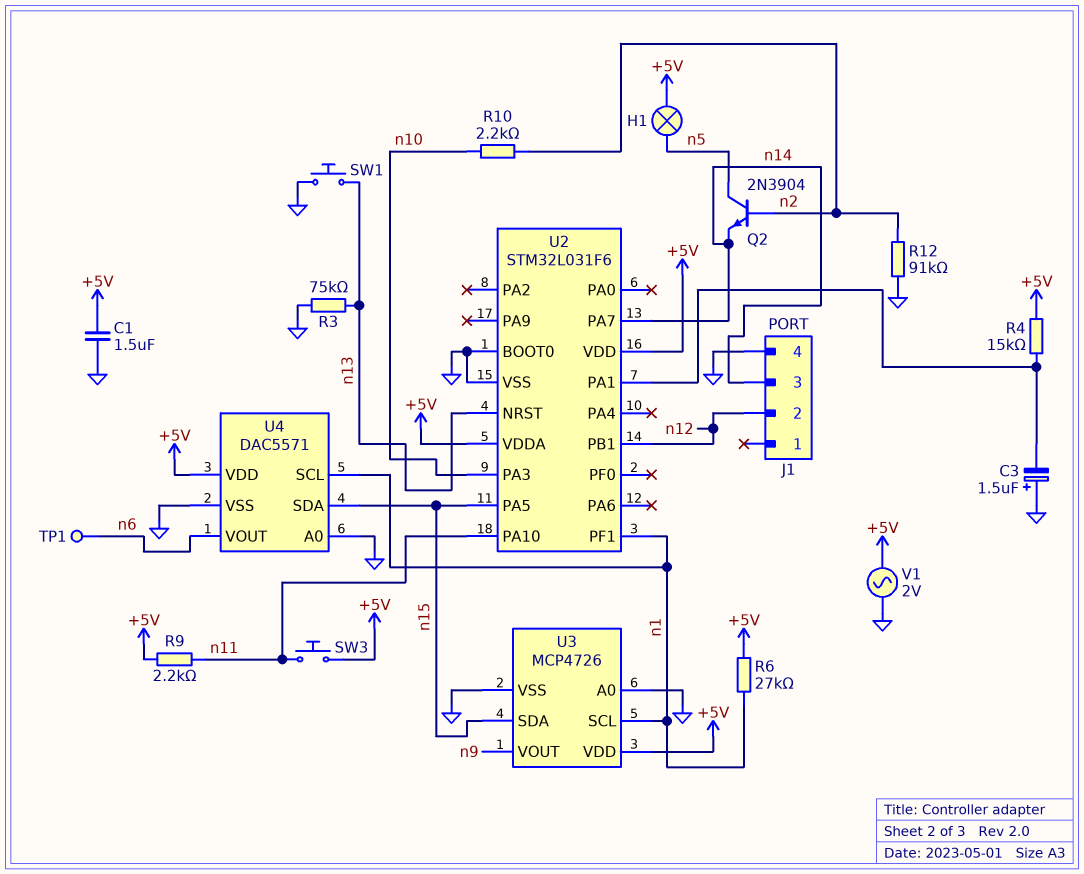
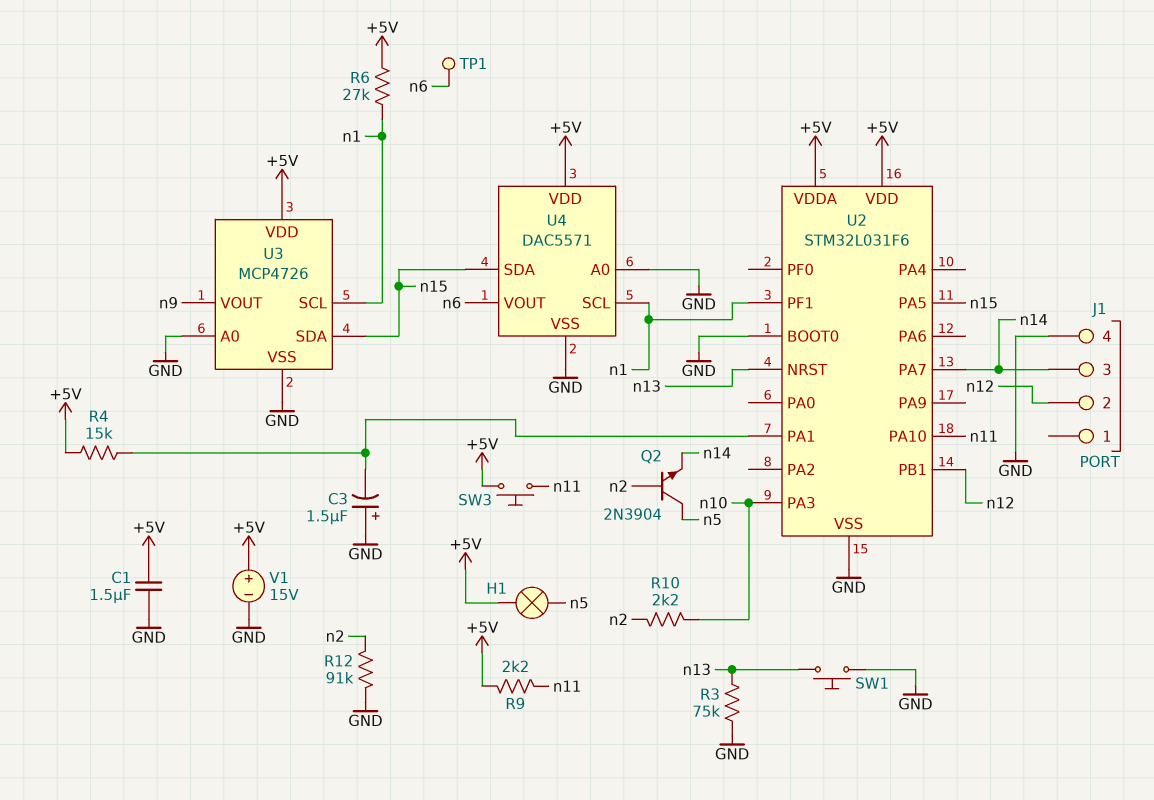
V1: AC 2V (+5V, GND) -> 15V (plus +5V, minus GND)

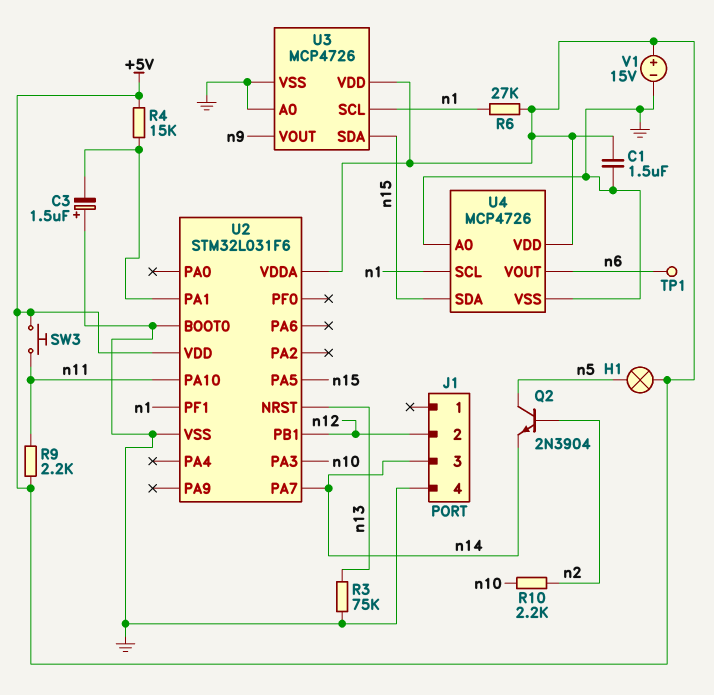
R12: 91k (GND, n2) -> none
SW1: button (GND, n13) -> none
U4: DAC5571 -> MCP4726

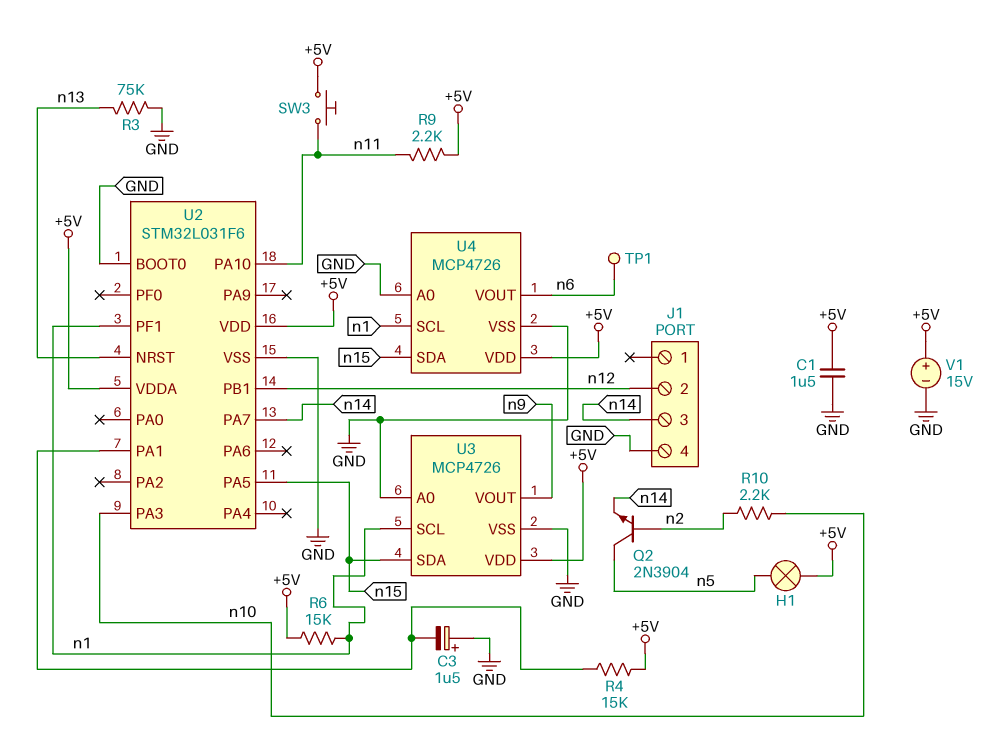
R6: 27k (+5V, n1) -> 15k (+5V, n1)

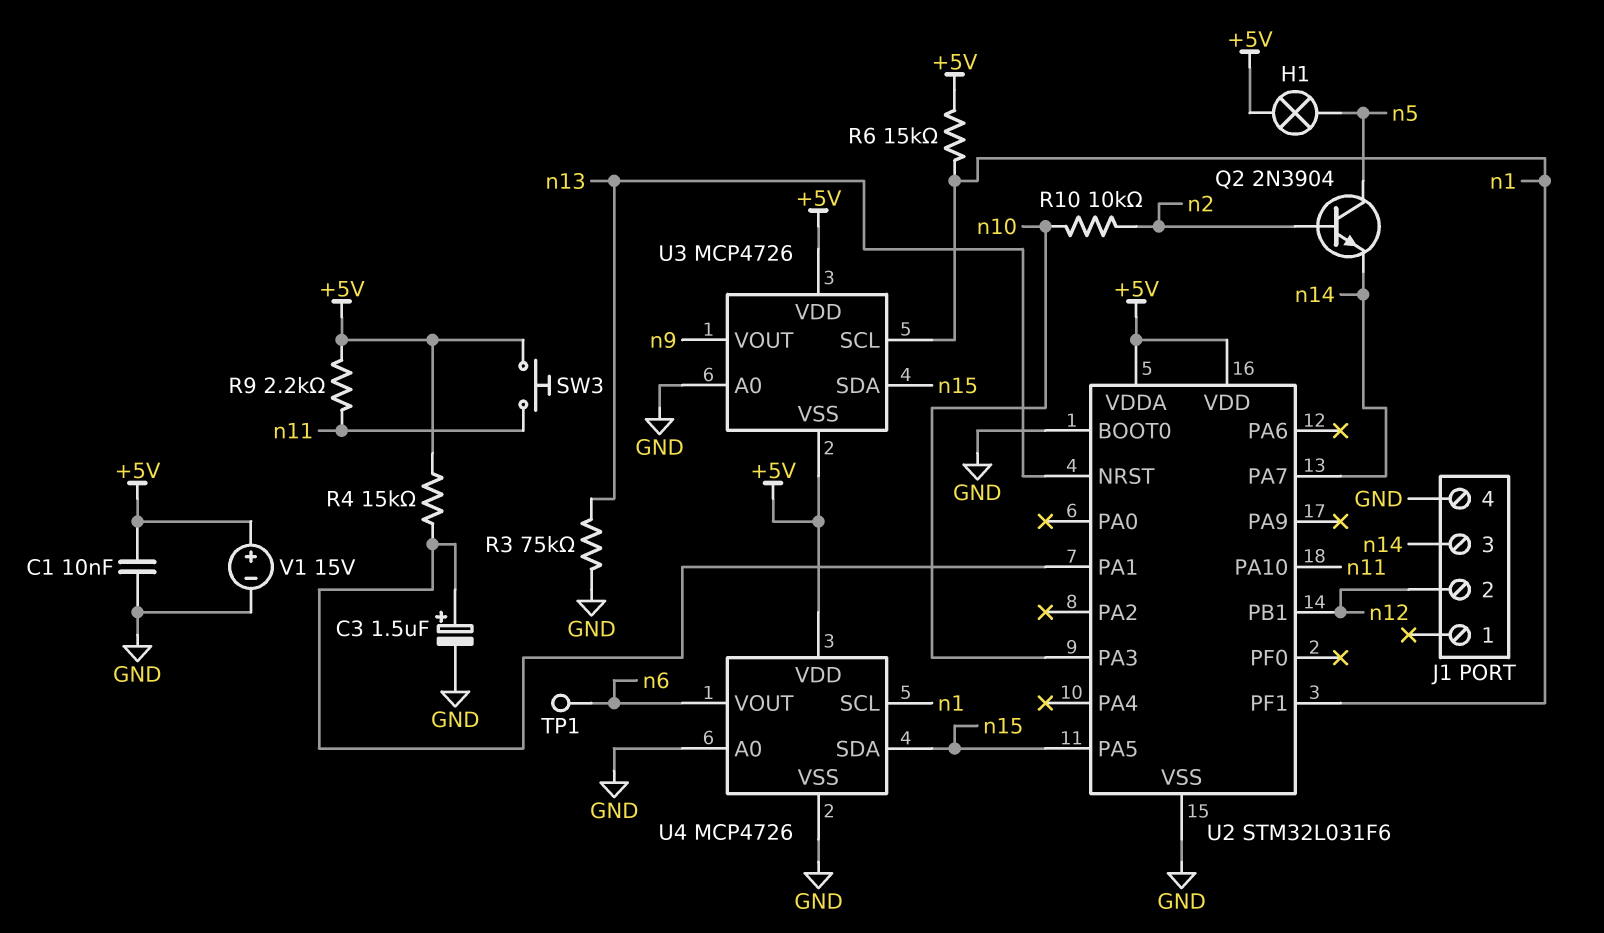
C1: 1.5uF (+5V, GND) -> 10nF (+5V, GND)
C3: 1.5uF (plus GND, minus U2/PA1) -> 1.5uF (plus U2/PA1, minus GND)
R10: 2.2k (n2, n10) -> 10k (n2, n10)
U3 pin VSS: GND -> +5V

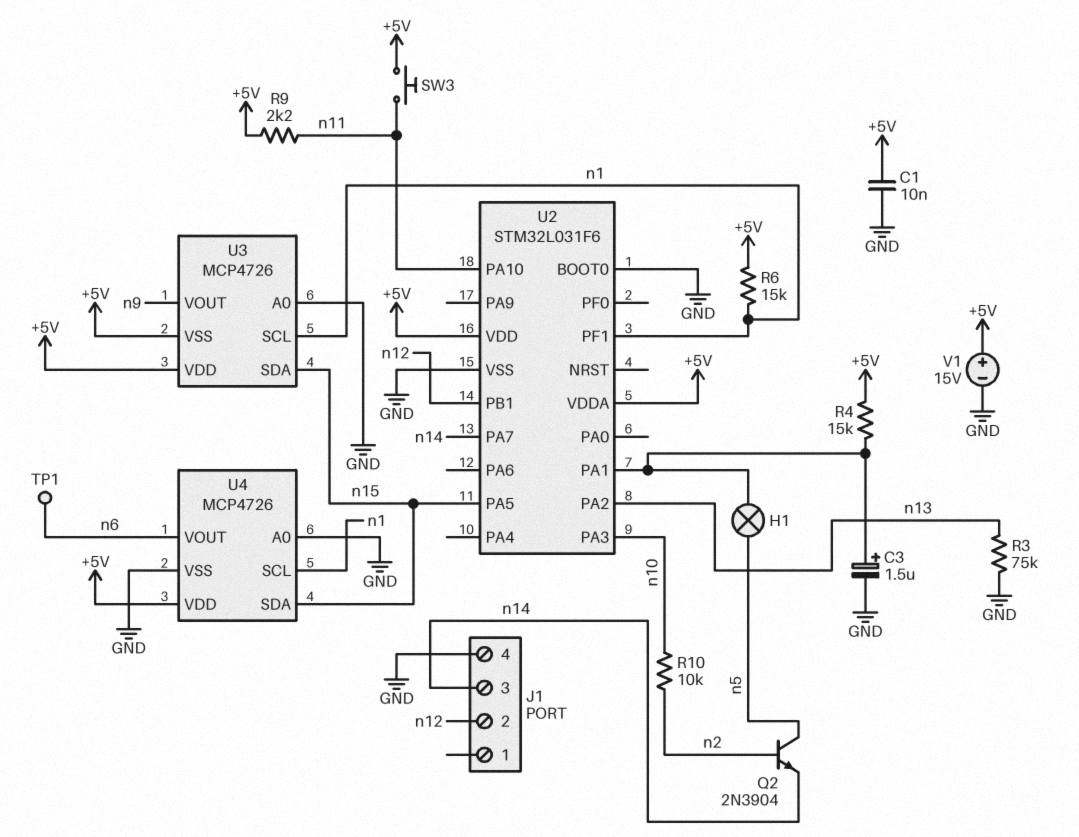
H1: lamp (+5V, n5) -> lamp (U2/PA1, n5)
U2 pin NRST: n13 -> none
U2 pin PA2: none -> n13

